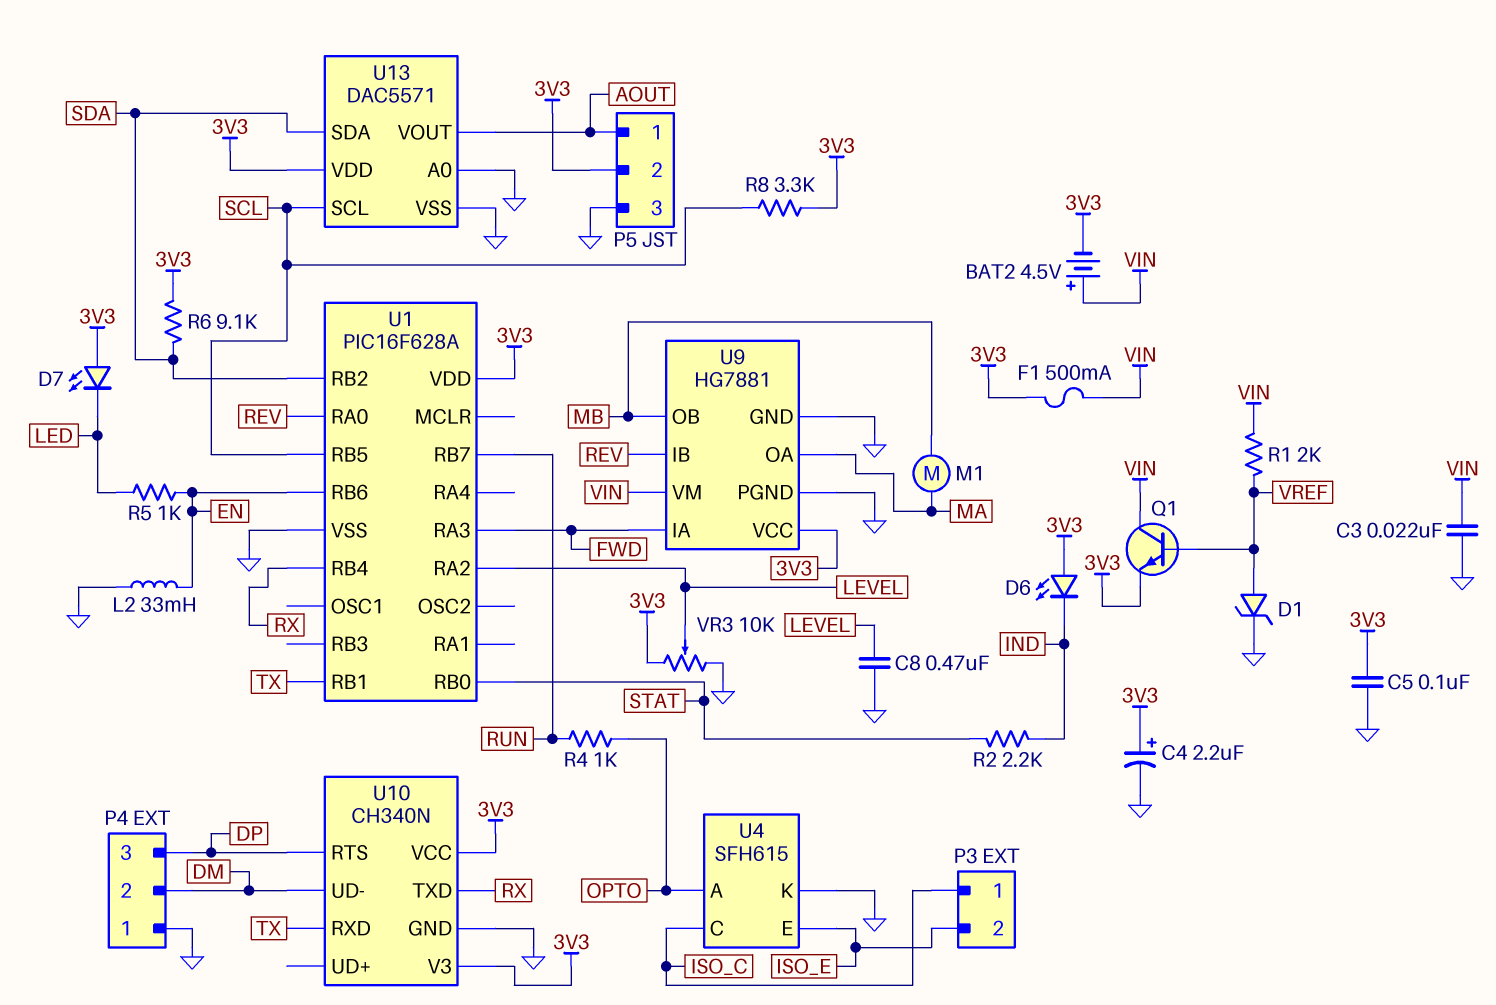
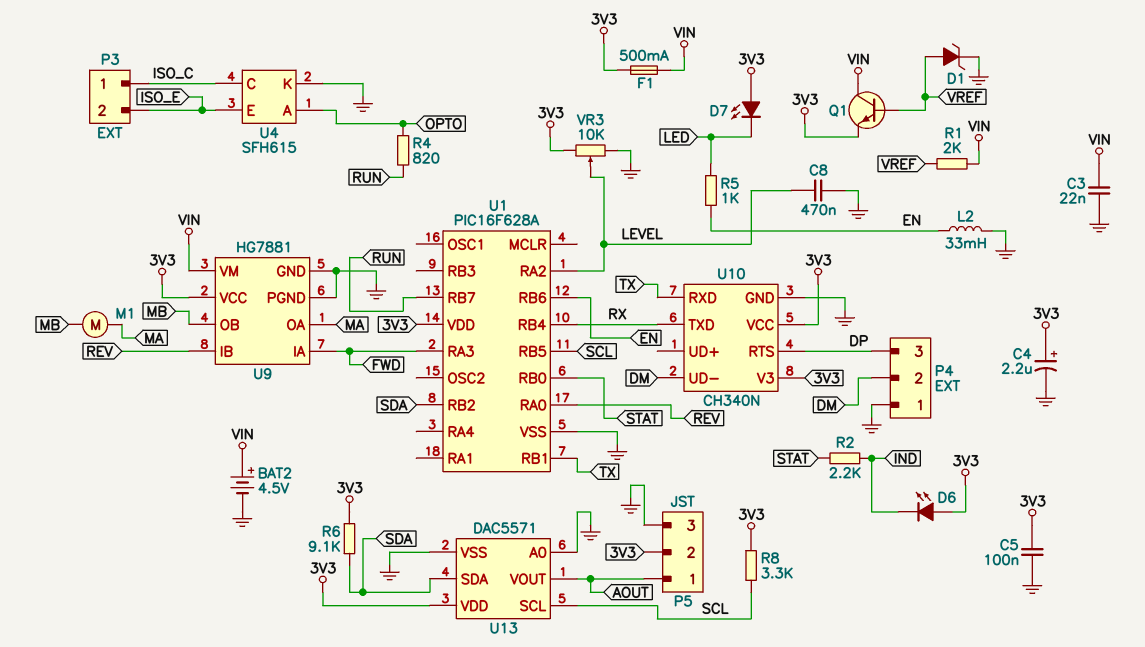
BAT2: 4.5V (plus VIN, minus 3V3) -> 4.5V (plus VIN, minus GND)
R4: 1k (OPTO, RUN) -> 820 (OPTO, RUN)

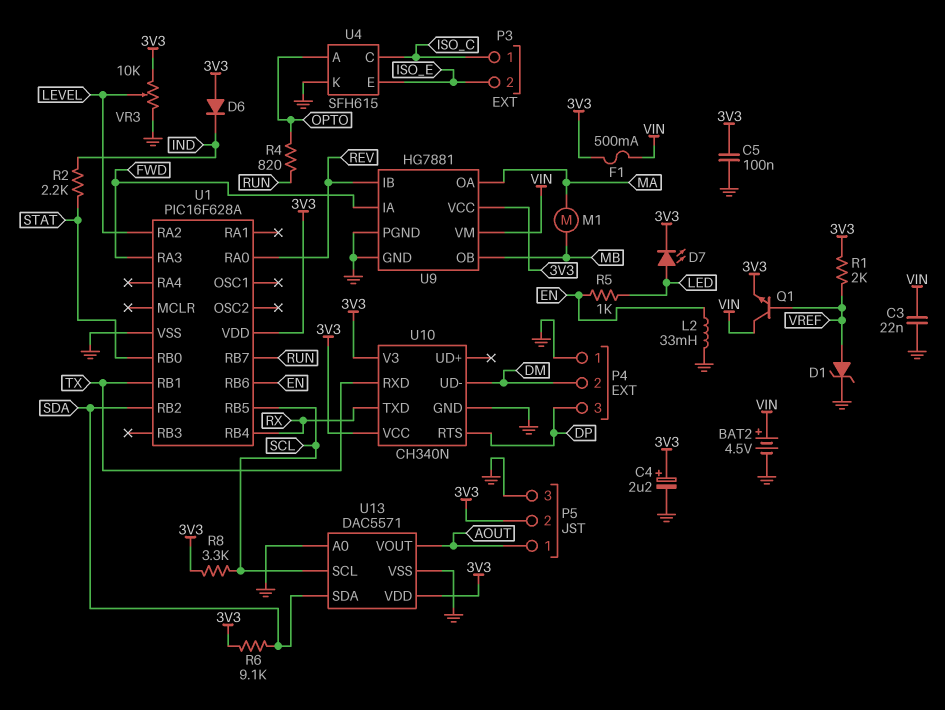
C8: 470nF (GND, LEVEL) -> none
D6: LED (A 3V3, K IND) -> diode (A 3V3, K IND)
D7: LED (A 3V3, K LED) -> LED (A LED, K 3V3)
R1: 2k (VIN, VREF) -> 2k (3V3, VREF)

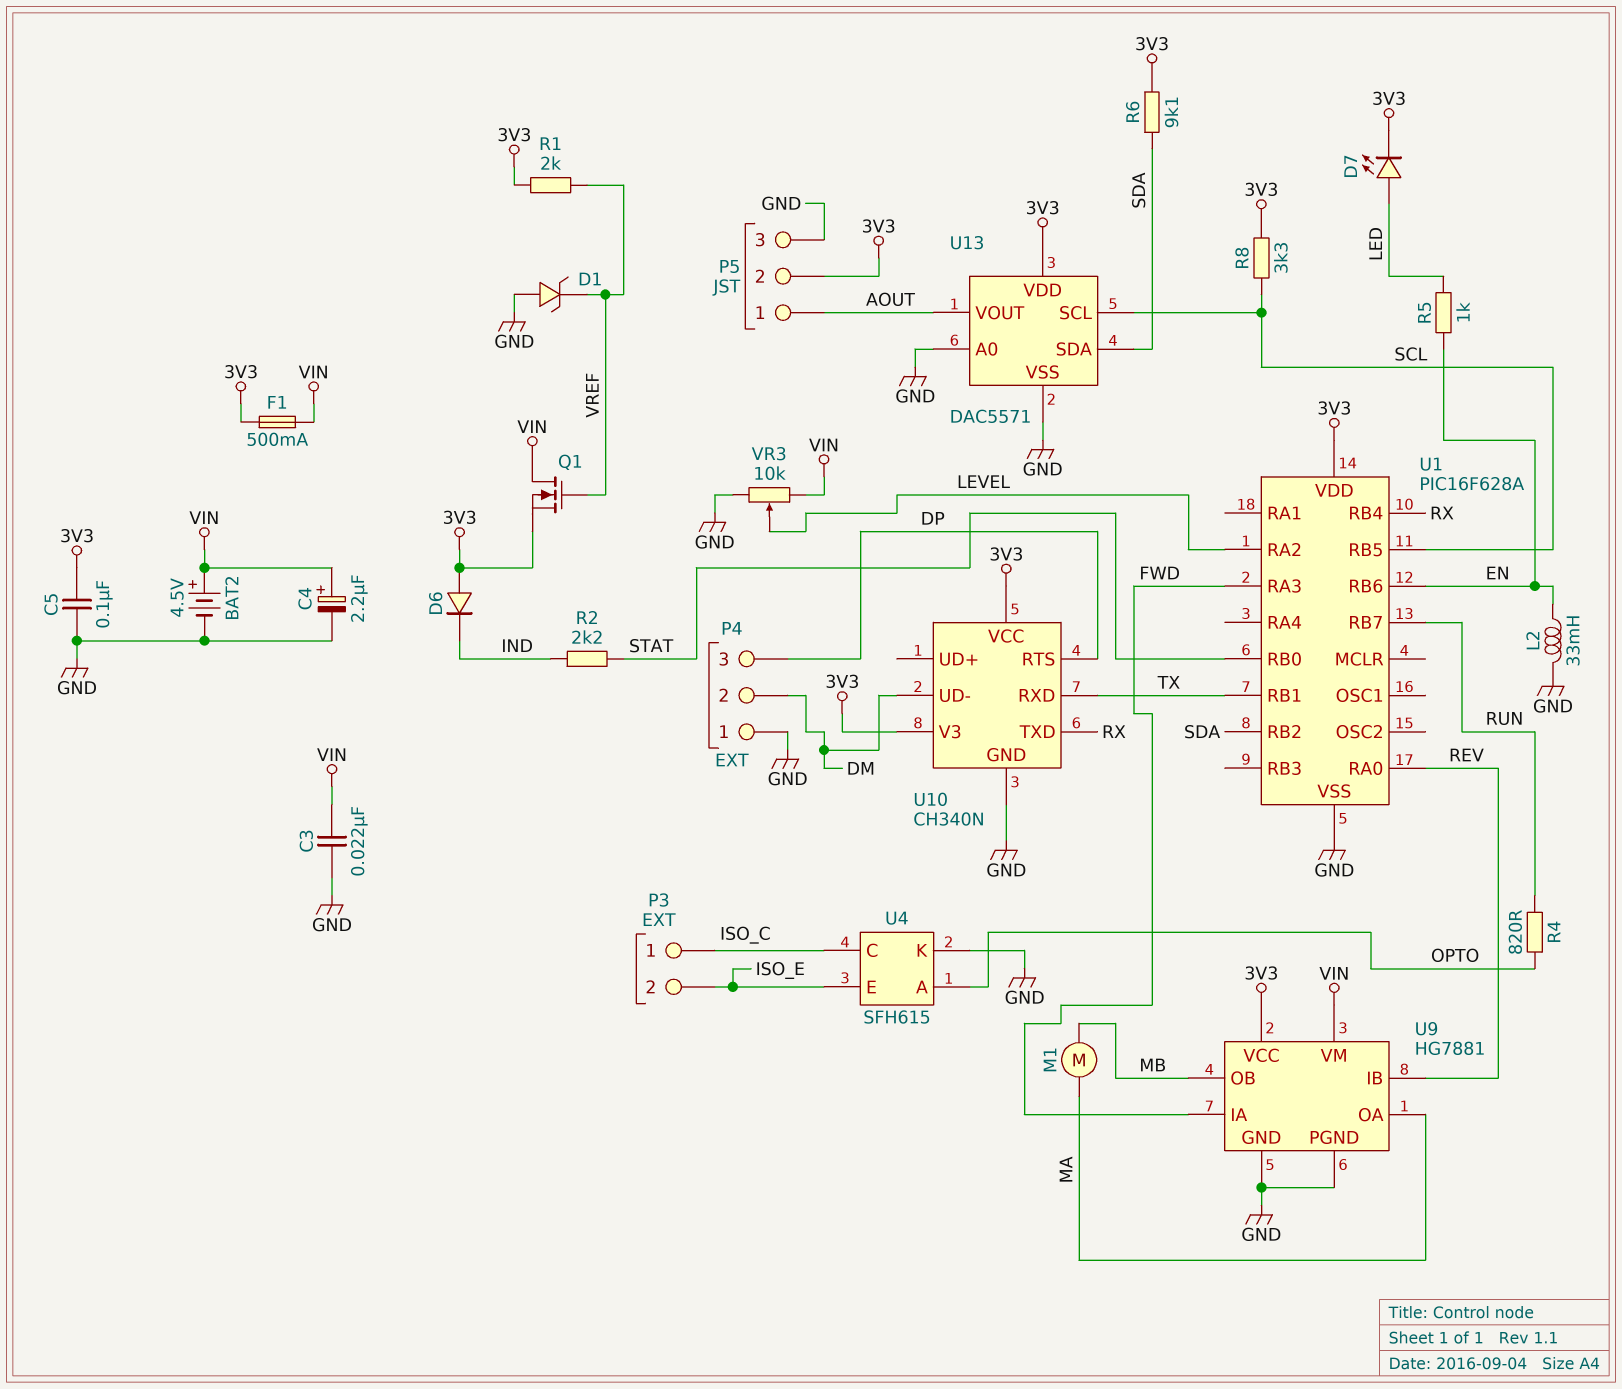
C4: 2.2uF (plus 3V3, minus GND) -> 2.2uF (plus VIN, minus GND)
D1: zener (A VREF, K GND) -> zener (A GND, K VREF)
Q1: NPN (B VREF, C VIN, E 3V3) -> NMOS (G VREF, D VIN, S 3V3)
VR3: 10k (3V3, GND, wiper LEVEL) -> 10k (GND, VIN, wiper LEVEL)

